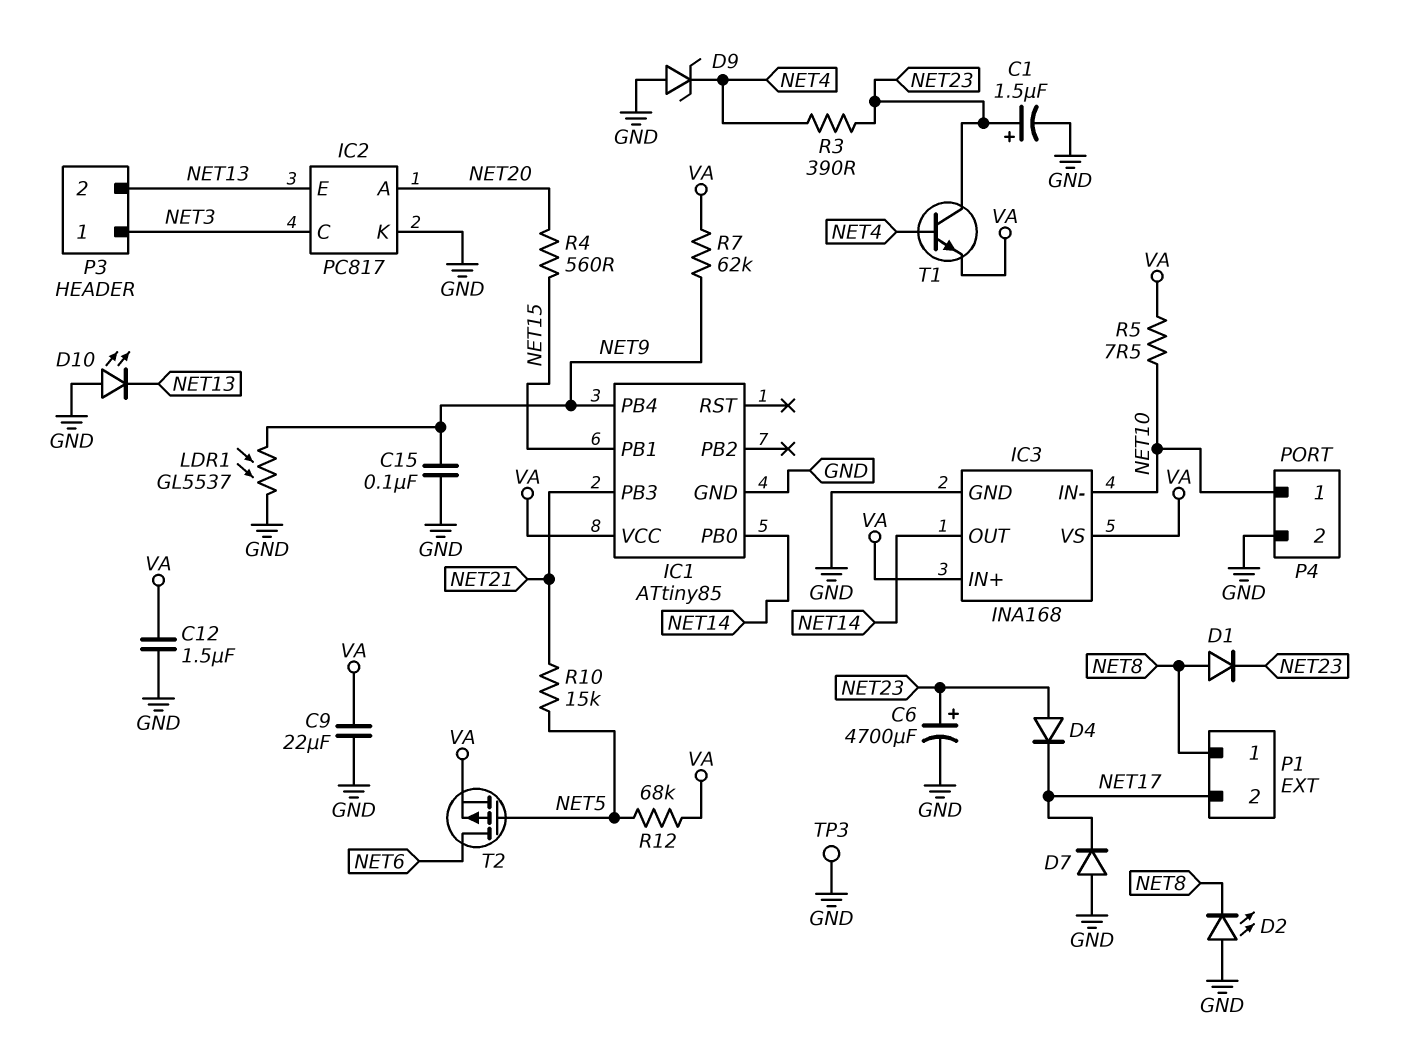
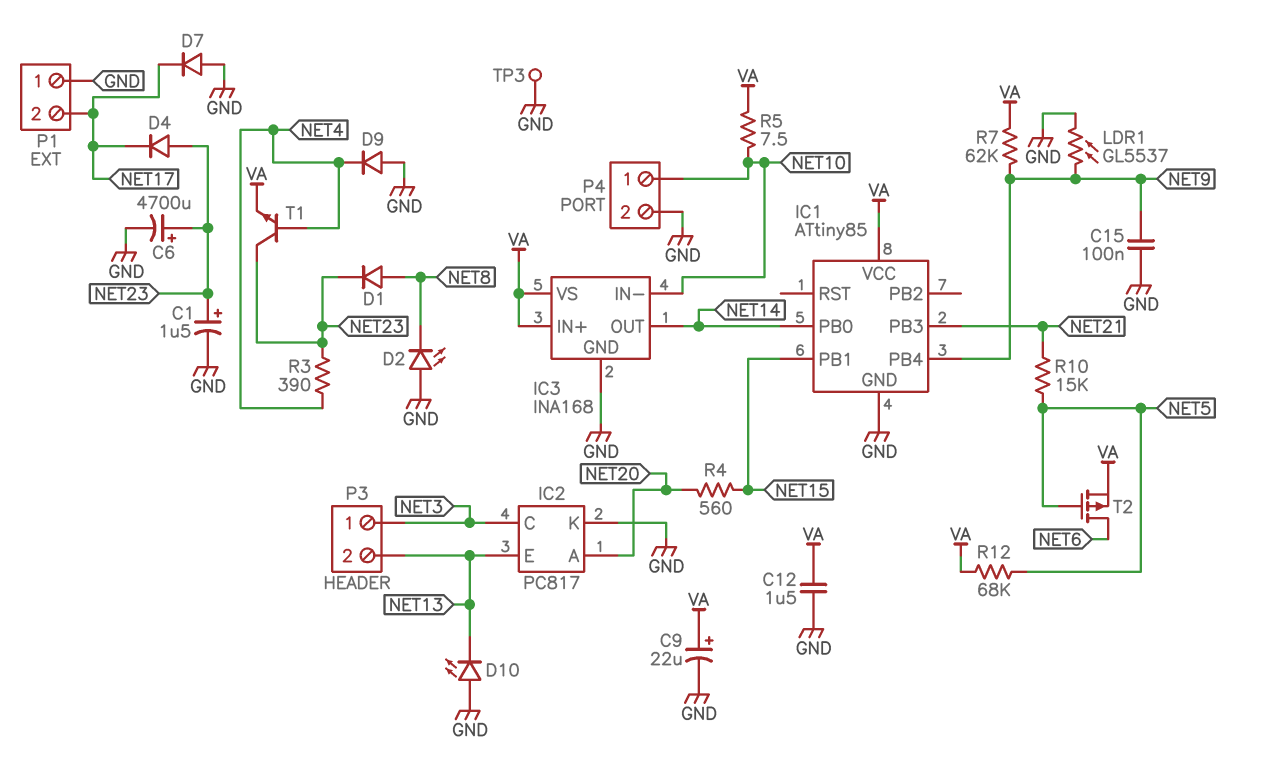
C9: 22uF (GND, VA) -> 22uF (plus VA, minus GND)
D9: zener (A GND, K NET4) -> diode (A GND, K NET4)
P1 pin 1: NET8 -> GND

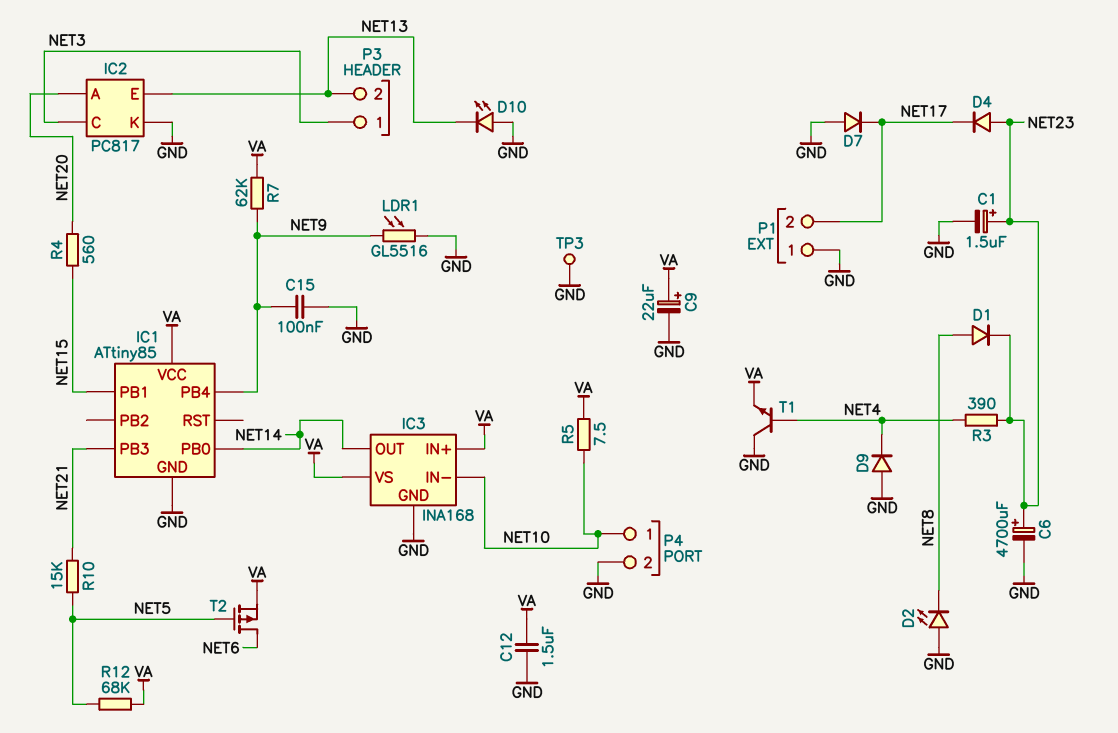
LDR1: GL5537 (GND, NET9) -> GL5516 (GND, NET9)
T1: NPN (B NET4, C NET23, E VA) -> NPN (B NET4, C GND, E VA)

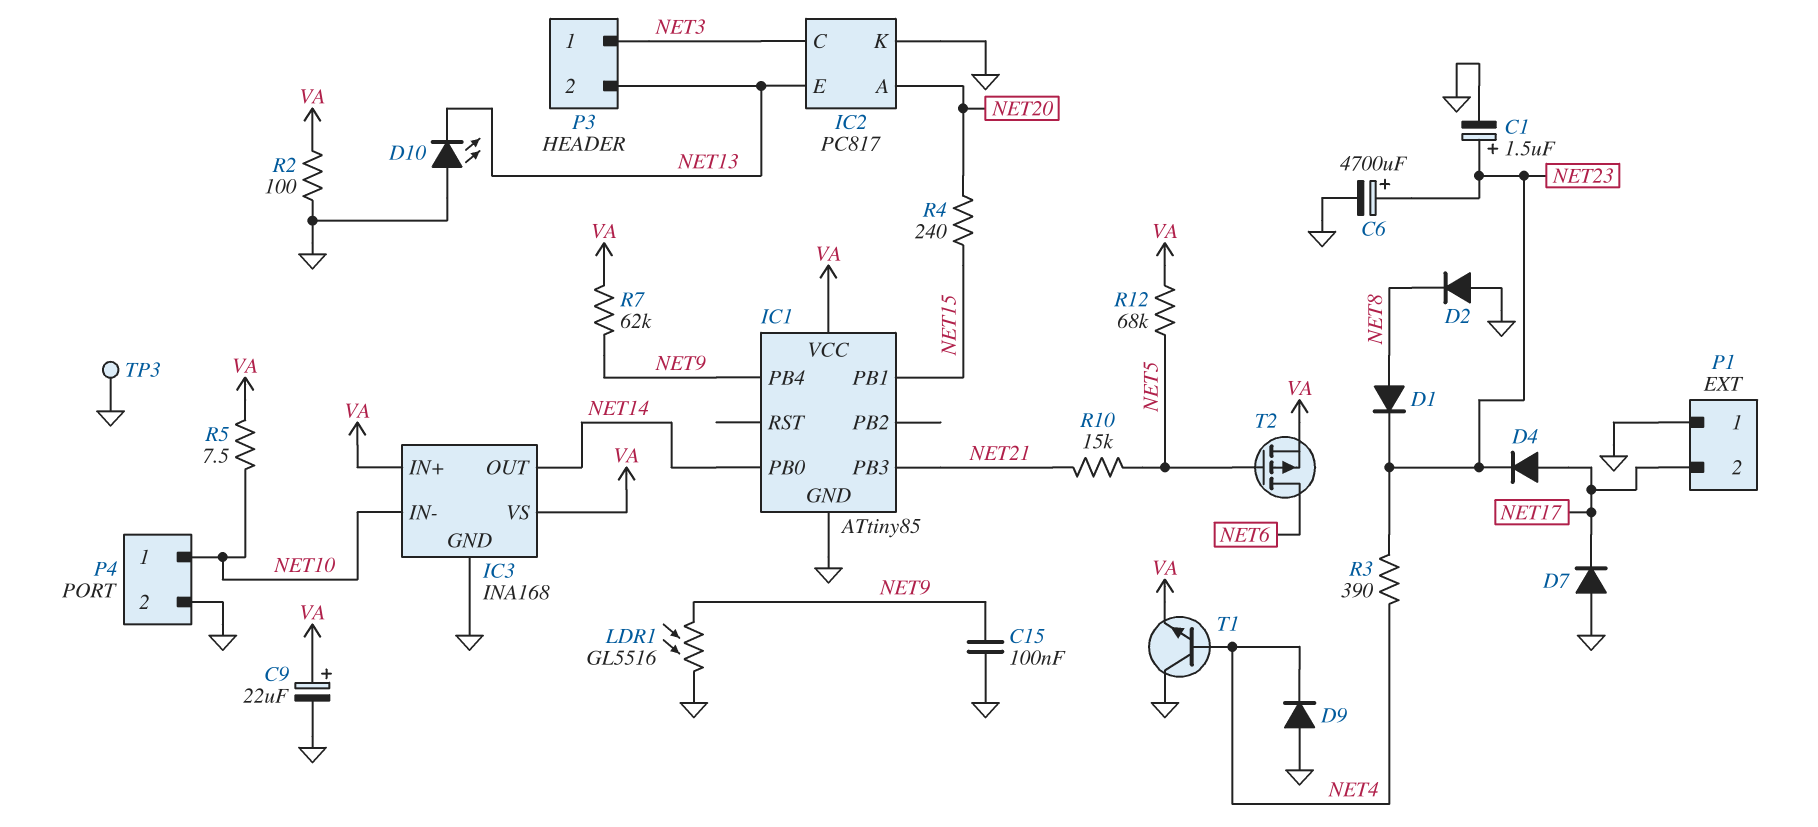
C12: 1.5uF (GND, VA) -> none
D2: LED (A GND, K NET8) -> diode (A GND, K NET8)
D4: diode (A NET23, K NET17) -> diode (A NET17, K NET23)
R2: none -> 100 (GND, VA)
R4: 560 (NET15, NET20) -> 240 (NET15, NET20)

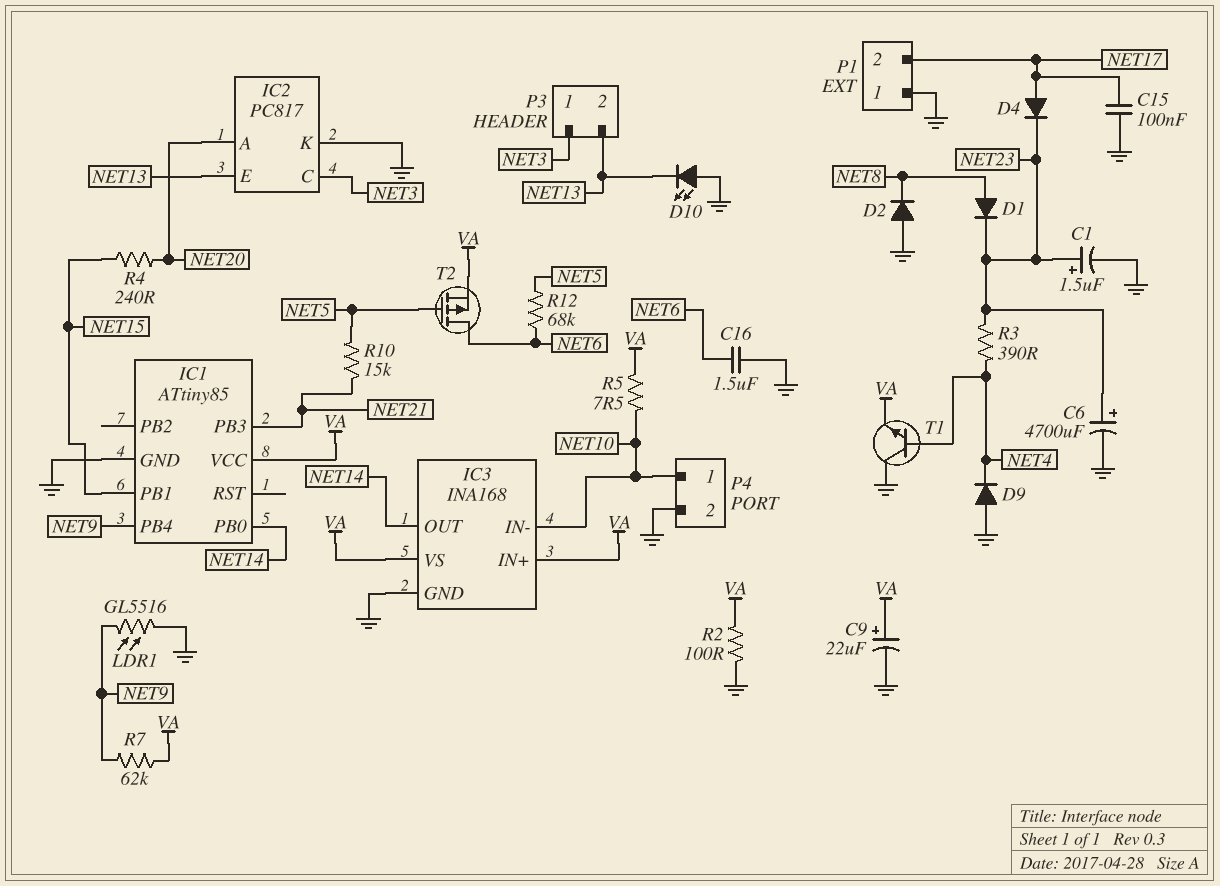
C15: 100nF (GND, NET9) -> 100nF (GND, NET17)
C16: none -> 1.5uF (GND, NET6)
D7: diode (A GND, K NET17) -> none
R12: 68k (NET5, VA) -> 68k (NET5, NET6)
TP3: test point (GND) -> none

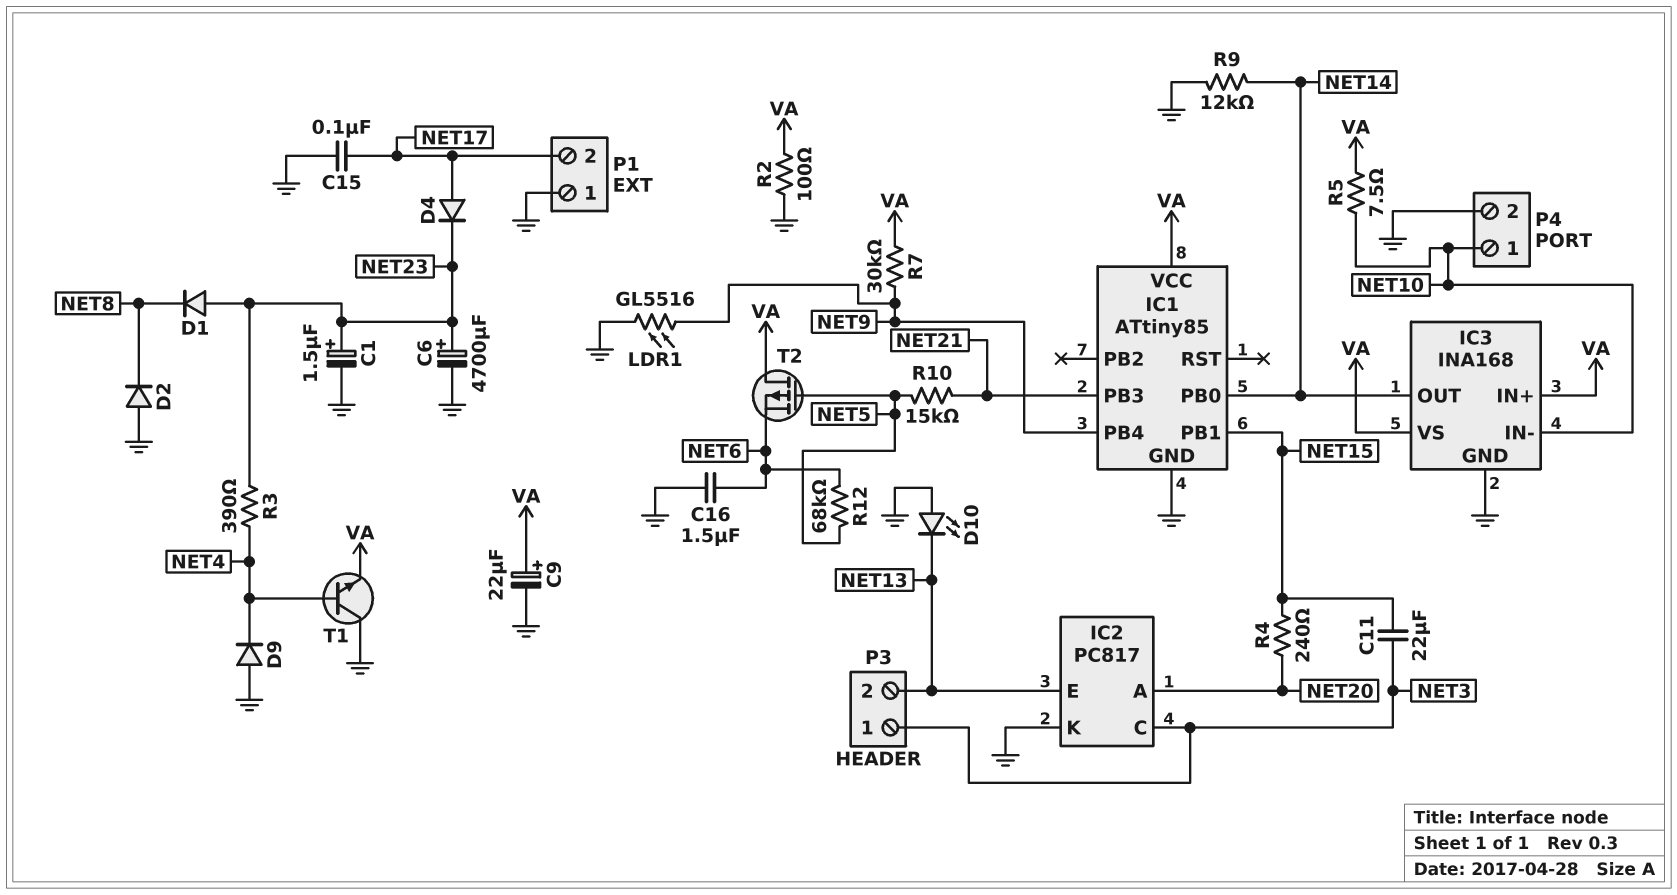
C11: none -> 22uF (NET3, NET15)
D1: diode (A NET8, K NET23) -> diode (A NET23, K NET8)
R7: 62k (NET9, VA) -> 30k (NET9, VA)
R9: none -> 12k (GND, NET14)
T2: PMOS (G NET5, D NET6, S VA) -> PMOS (G NET5, D VA, S NET6)

